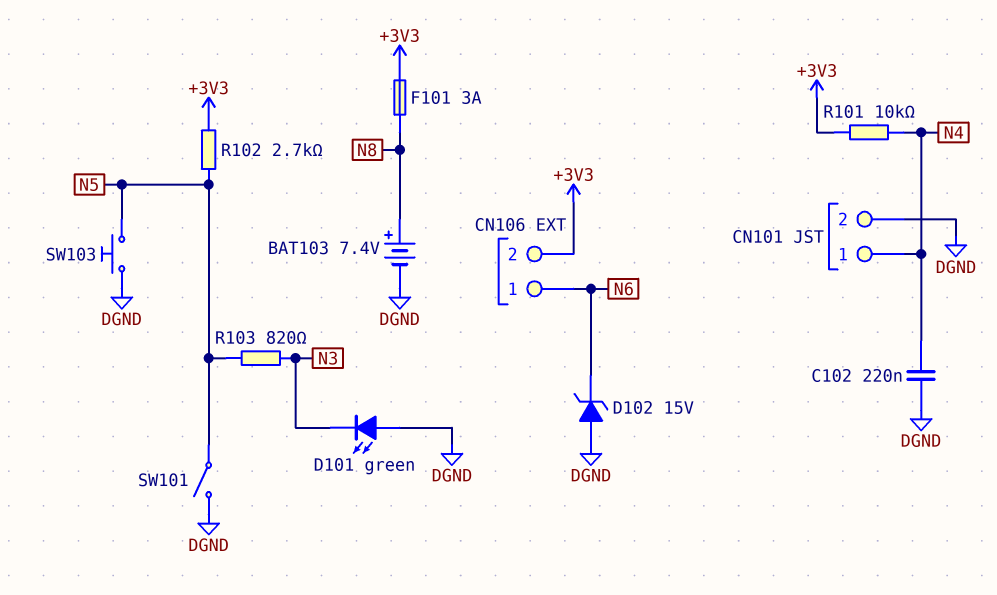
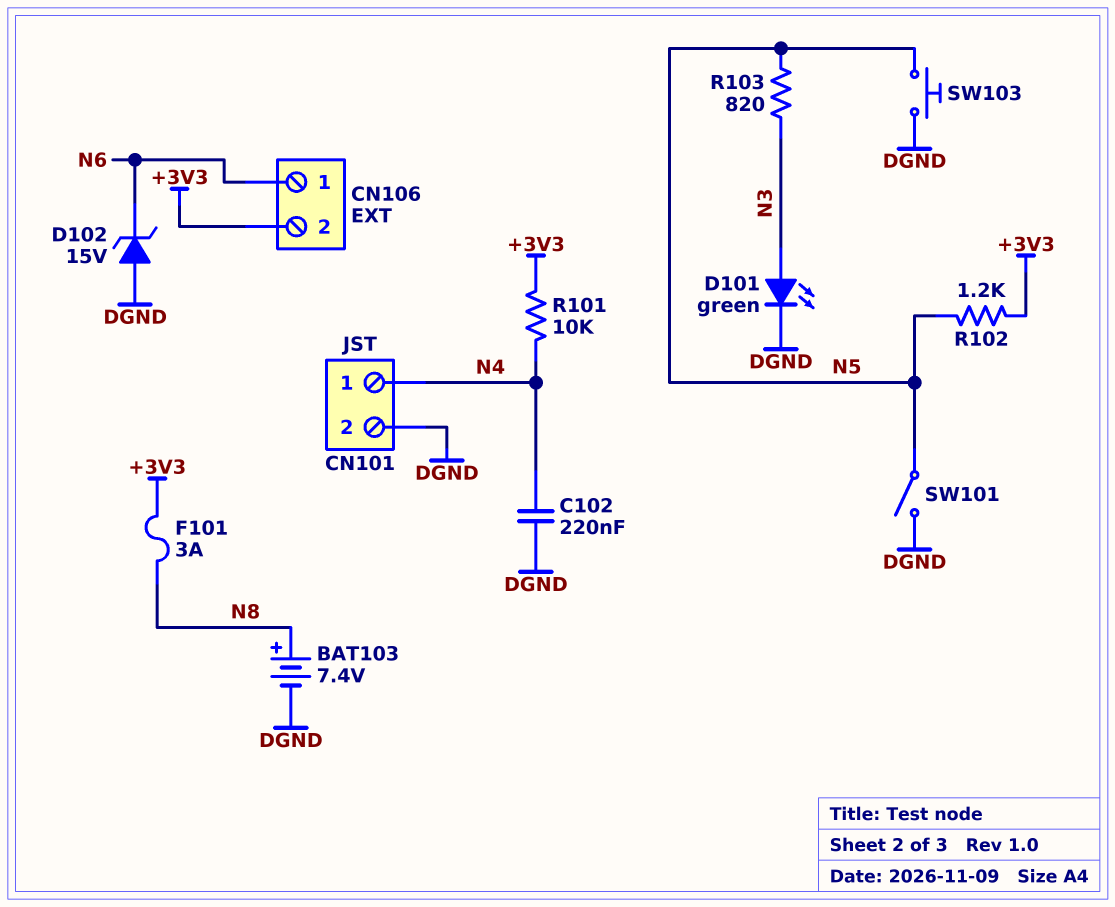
D101: LED green (A DGND, K N3) -> LED green (A N3, K DGND)
R102: 2.7k (+3V3, N5) -> 1.2k (+3V3, N5)

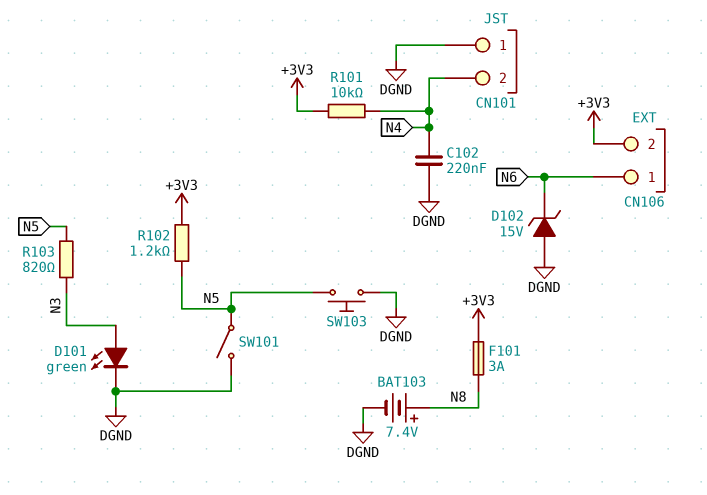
CN101 pin 1: N4 -> DGND
CN101 pin 2: DGND -> N4

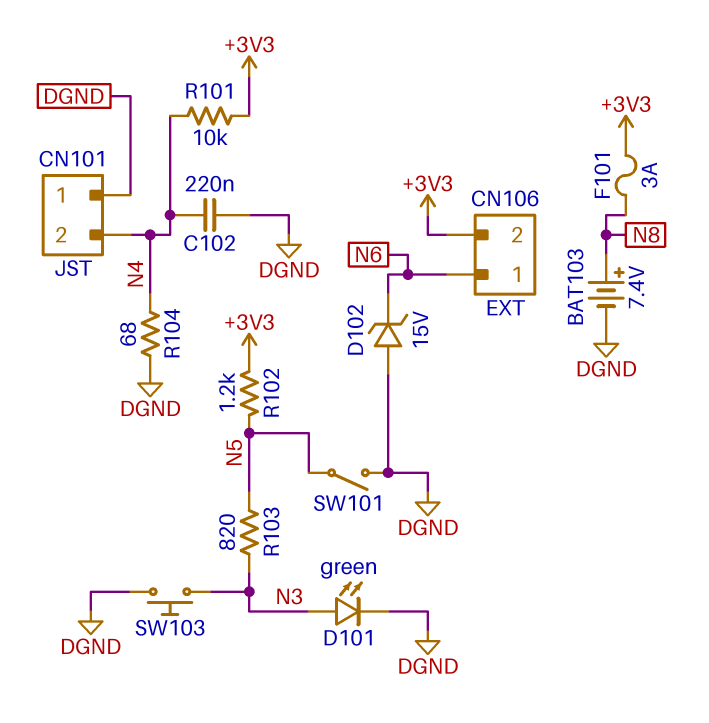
R104: none -> 68 (DGND, N4)
SW103: button (DGND, N5) -> button (DGND, N3)

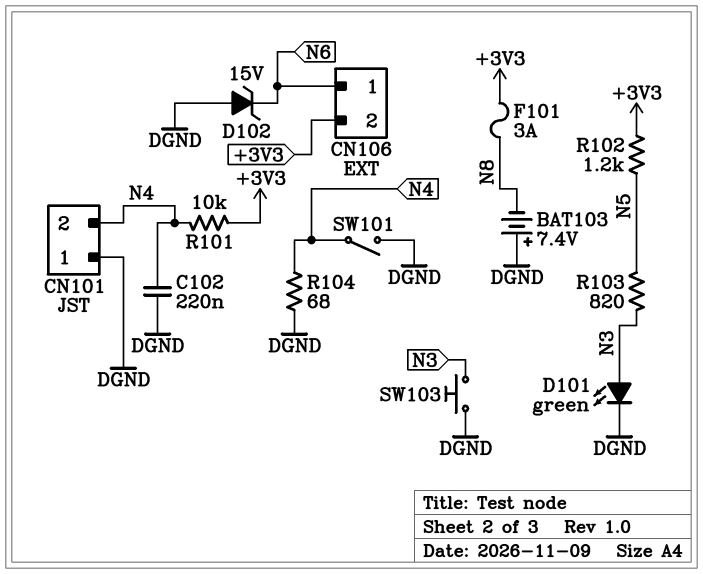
BAT103: 7.4V (plus N8, minus DGND) -> 7.4V (plus DGND, minus N8)
SW101: switch (DGND, N5) -> switch (DGND, N4)

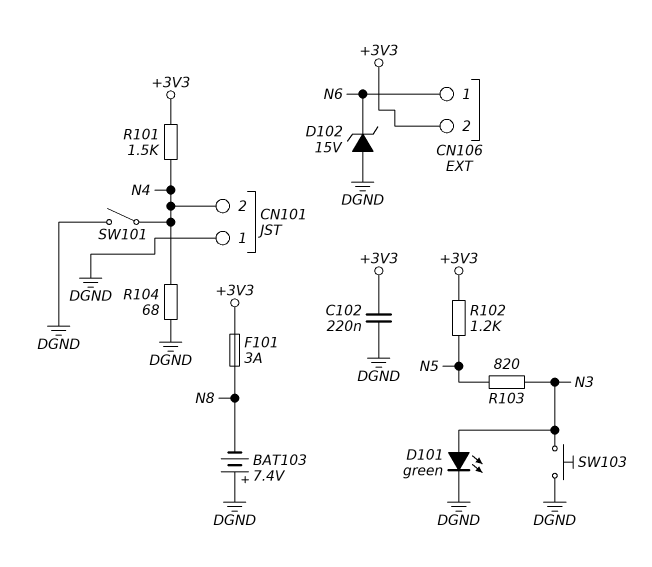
C102: 220nF (DGND, N4) -> 220nF (+3V3, DGND)
R101: 10k (+3V3, N4) -> 1.5k (+3V3, N4)

